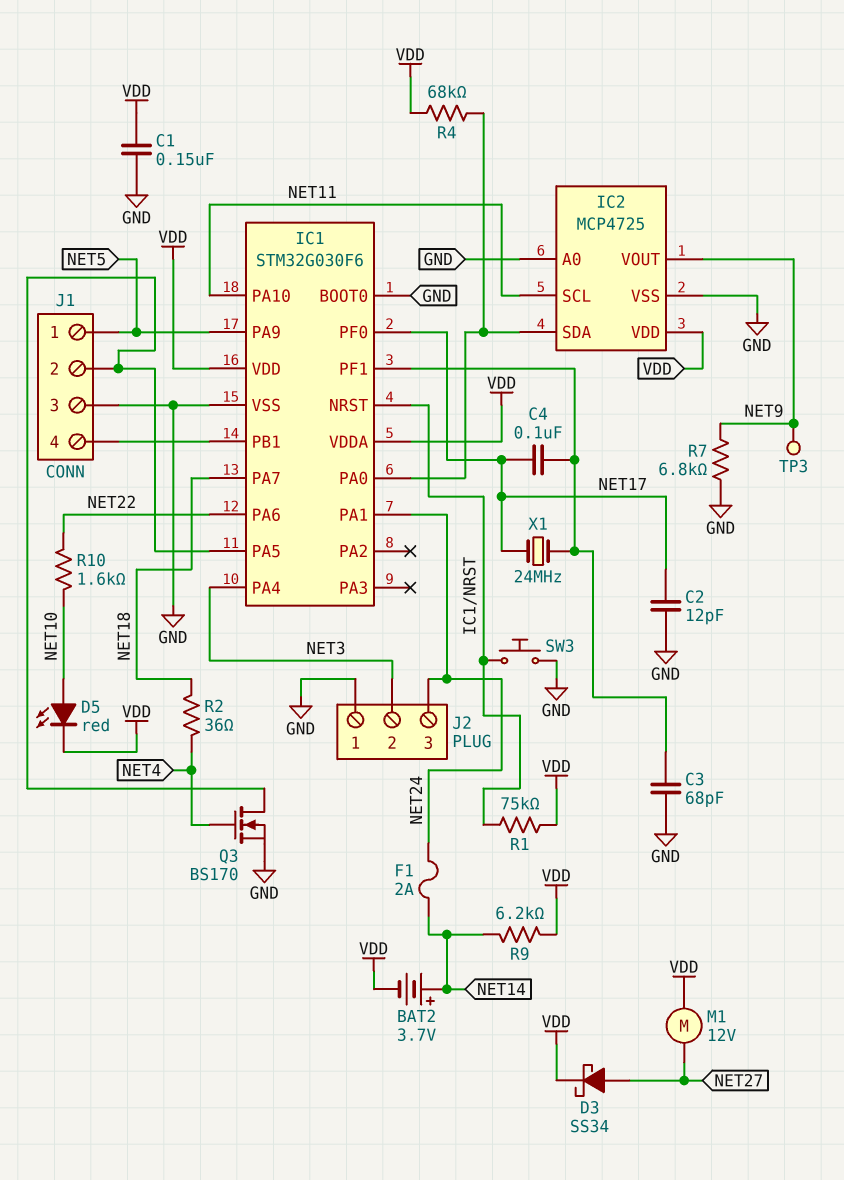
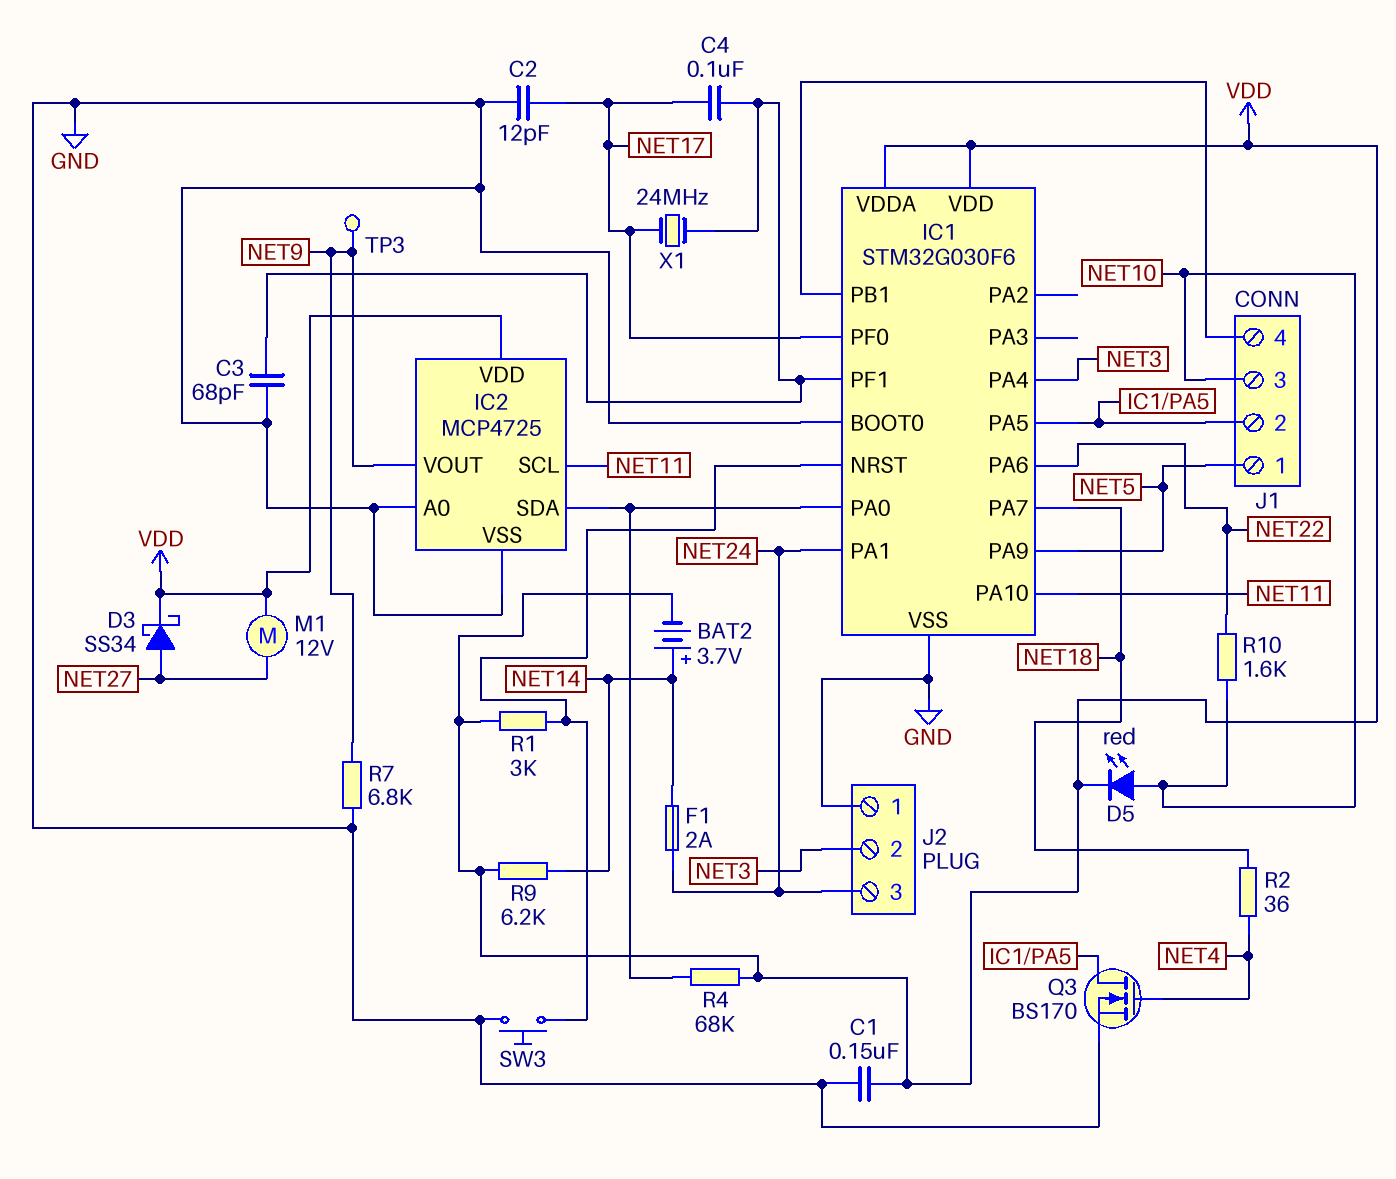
J1 pin 3: GND -> NET10
R1: 75k (IC1/NRST, VDD) -> 3k (IC1/NRST, VDD)

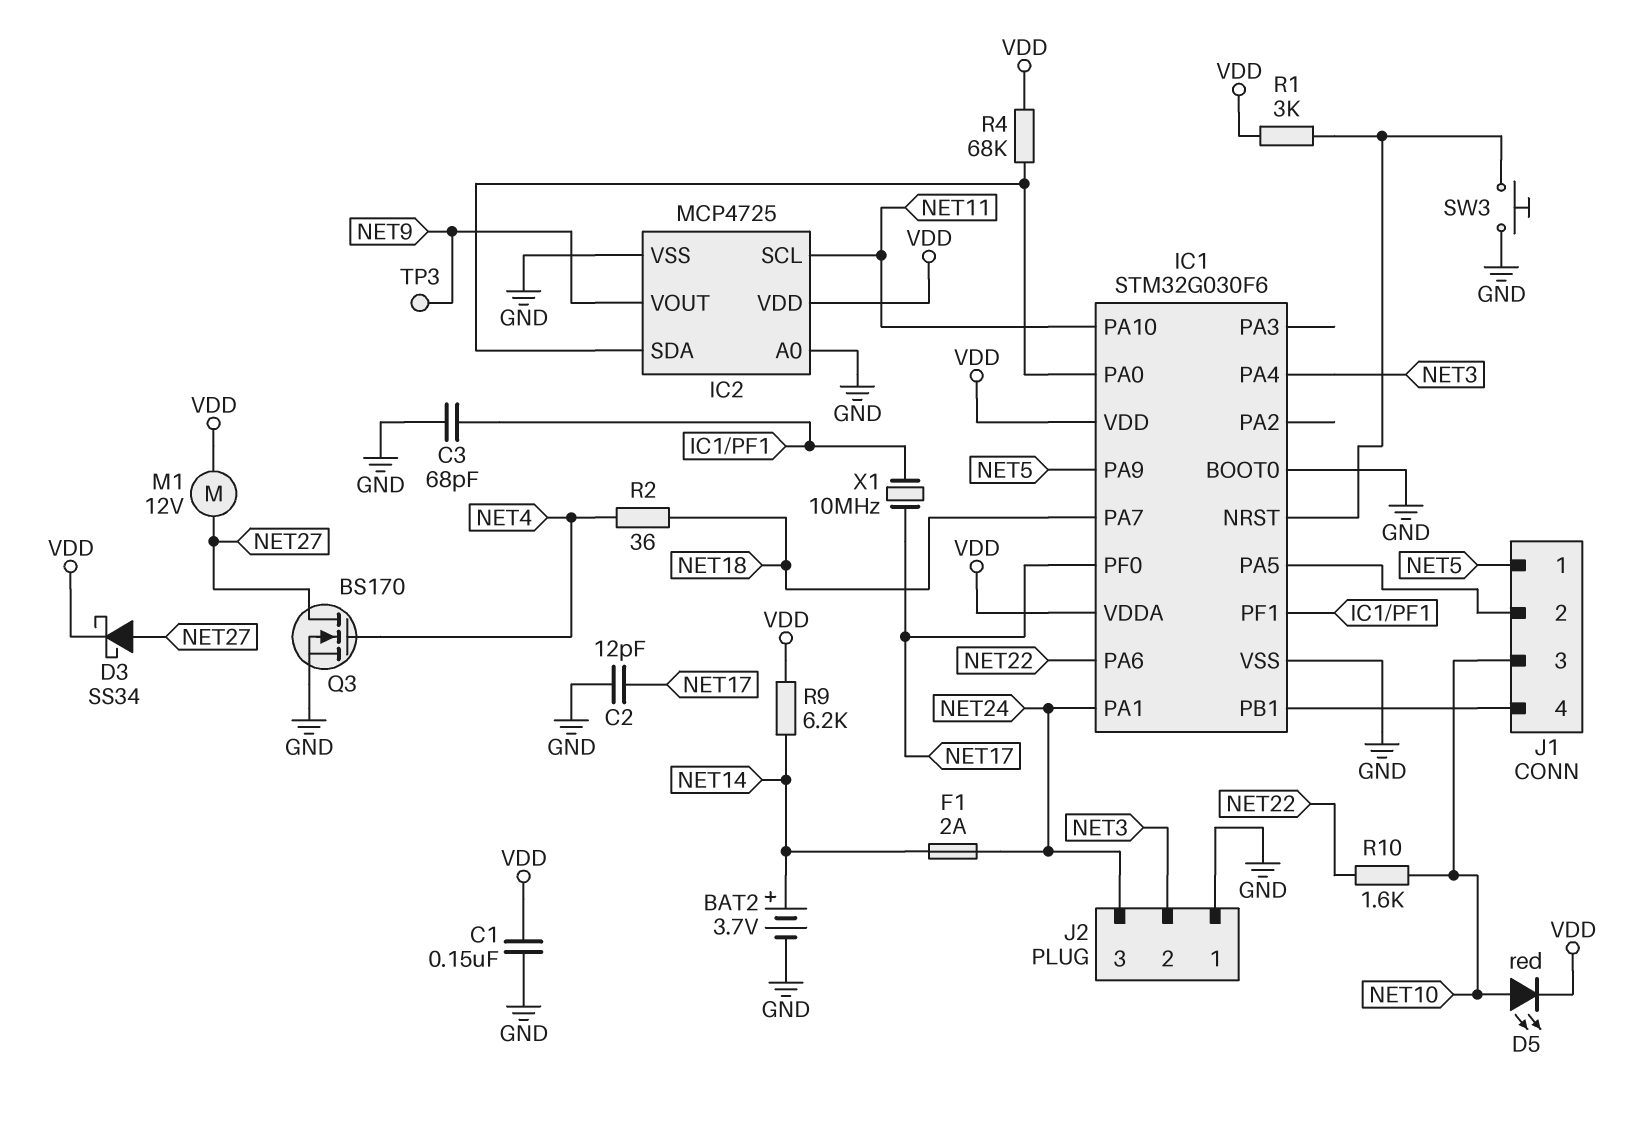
BAT2: 3.7V (plus NET14, minus VDD) -> 3.7V (plus NET14, minus GND)
C4: 100nF (IC1/PF1, NET17) -> none
Q3: NMOS BS170 (G NET4, D IC1/PA5, S GND) -> NMOS BS170 (G NET4, D NET27, S GND)
R7: 6.8k (GND, NET9) -> none
X1: 24MHz (IC1/PF1, NET17) -> 10MHz (IC1/PF1, NET17)

